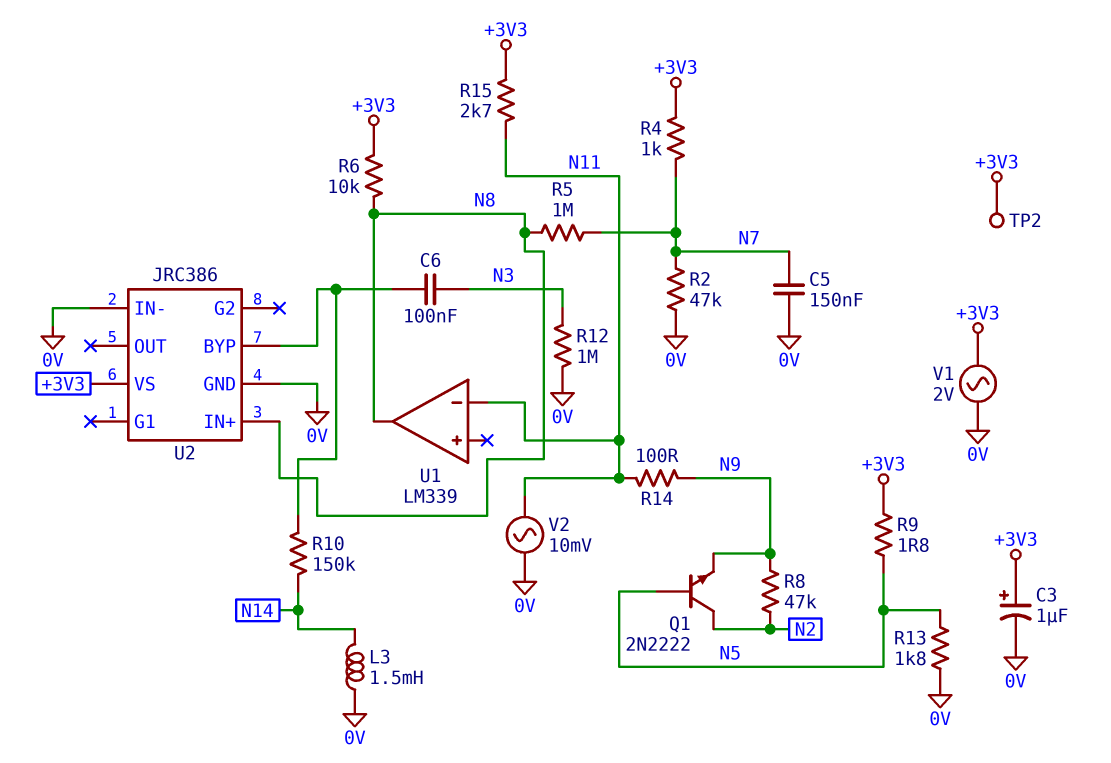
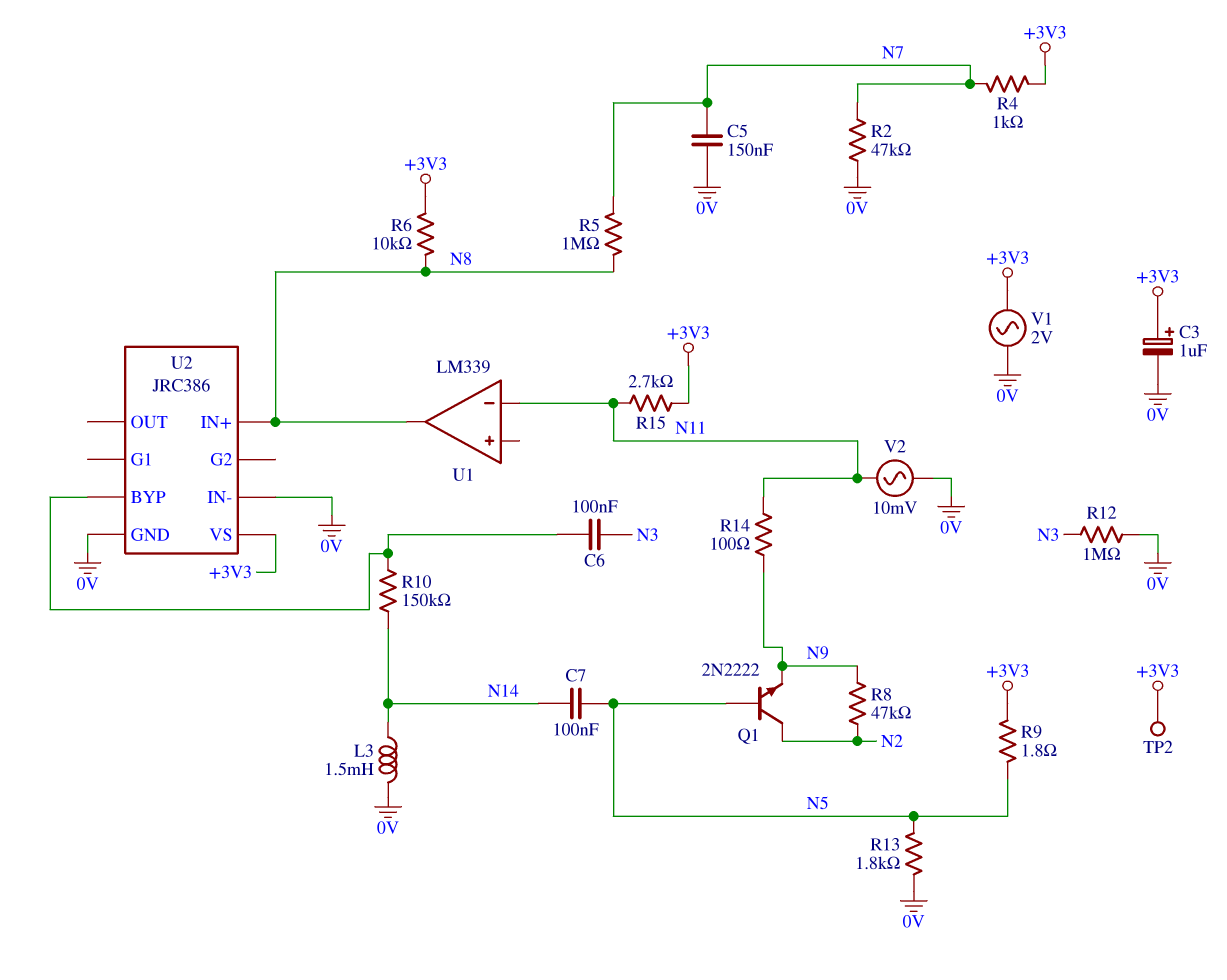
C7: none -> 100nF (N5, N14)

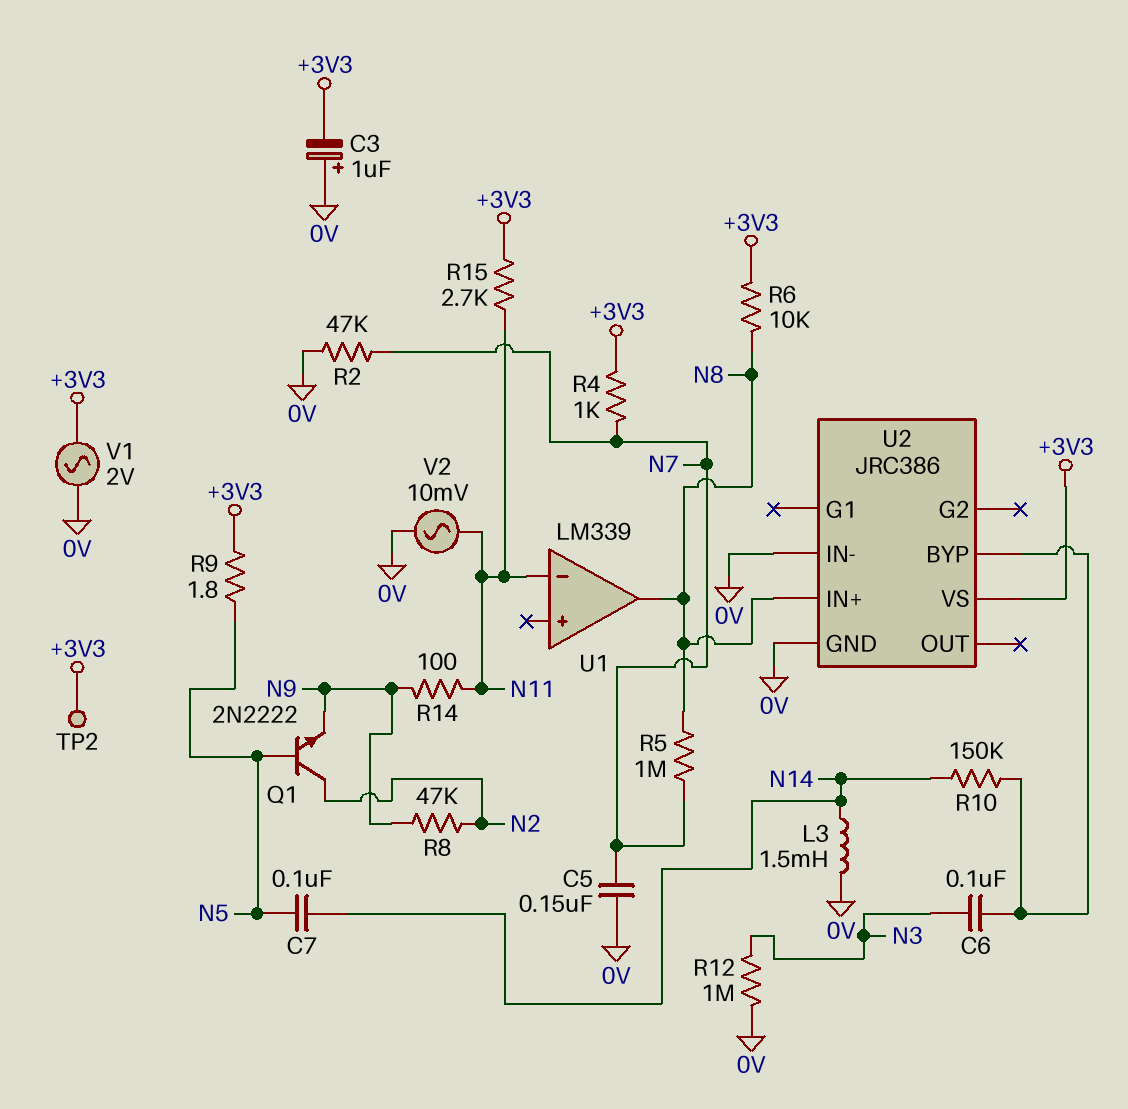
C3: 1uF (plus +3V3, minus 0V) -> 1uF (plus 0V, minus +3V3)
R13: 1.8k (0V, N5) -> none

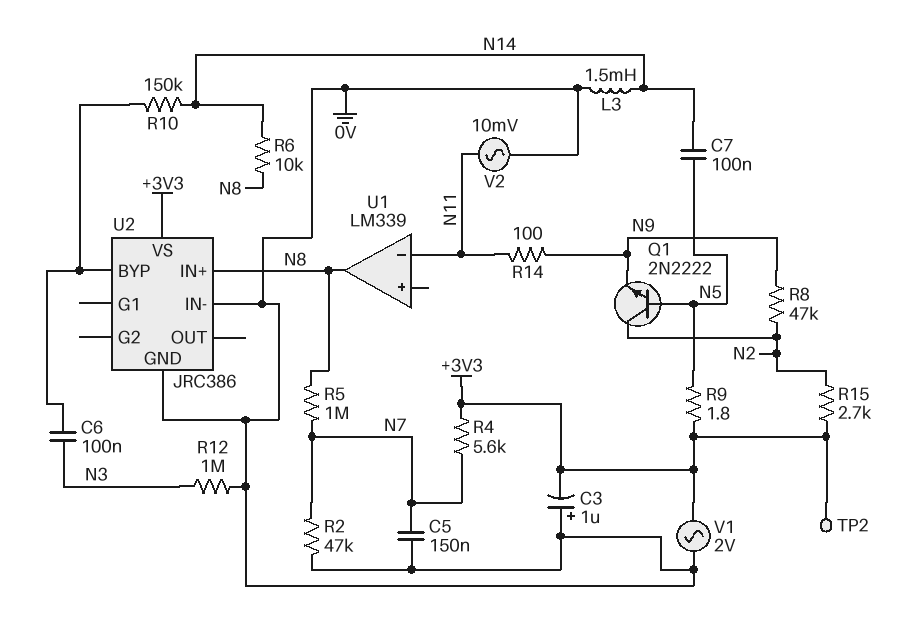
R4: 1k (+3V3, N7) -> 5.6k (+3V3, N7)
R6: 10k (+3V3, N8) -> 10k (N8, N14)
R15: 2.7k (+3V3, N11) -> 2.7k (+3V3, N2)

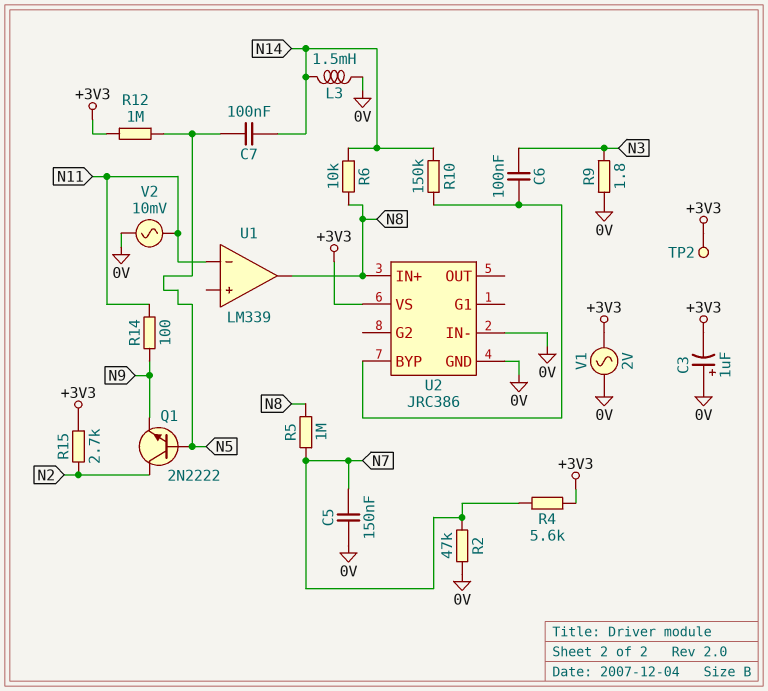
R8: 47k (N2, N9) -> none
R9: 1.8 (+3V3, N5) -> 1.8 (0V, N3)
R12: 1M (0V, N3) -> 1M (+3V3, N5)

